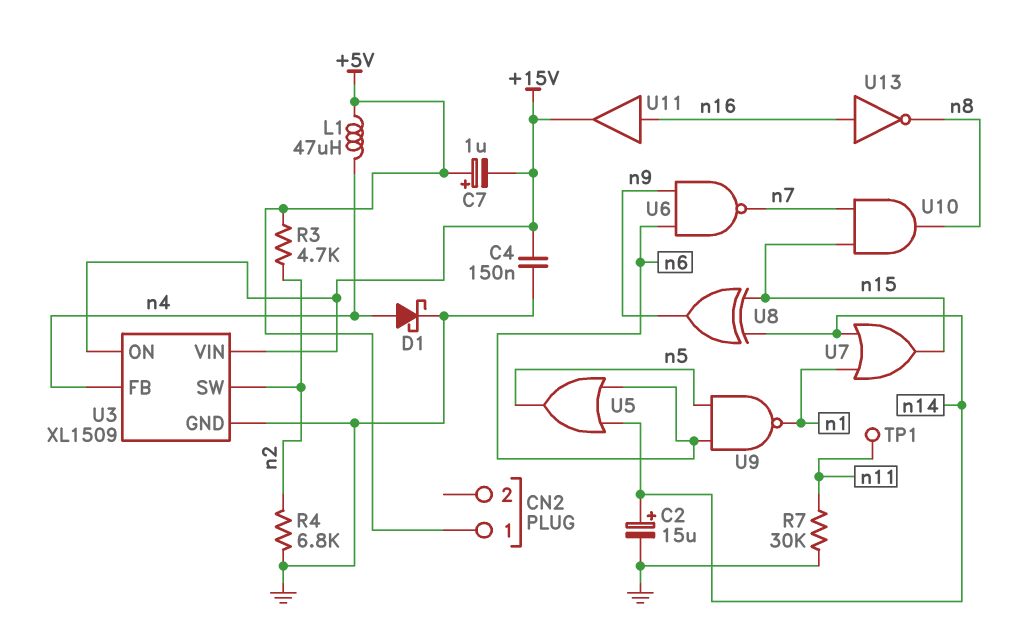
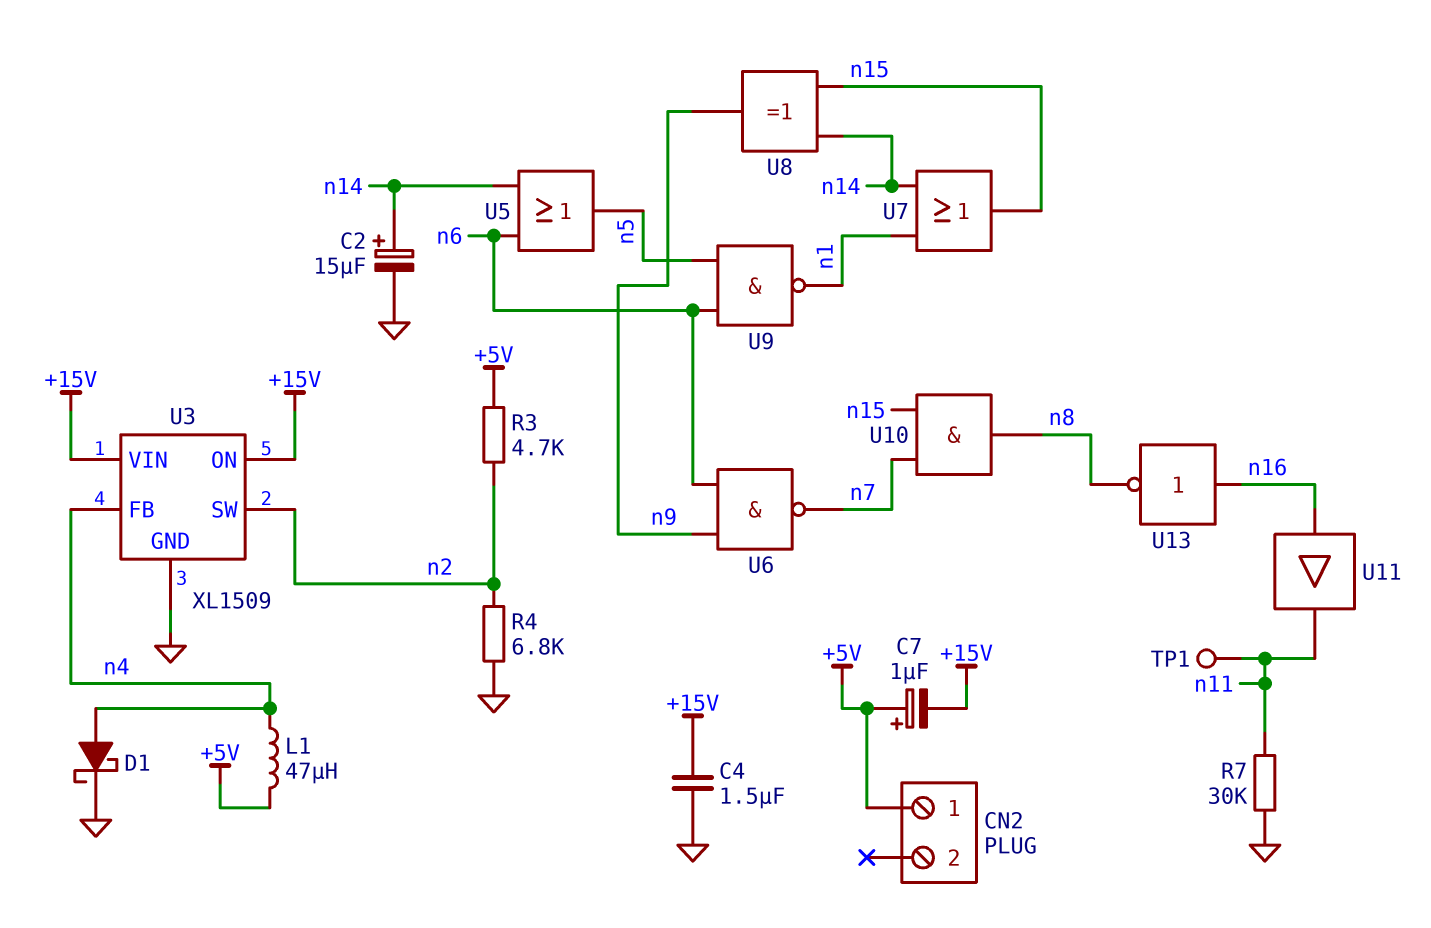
C4: 150nF (+15V, GND) -> 1.5uF (+15V, GND)
U11: buffer (in n16, out +15V) -> buffer (in n16, out n11)

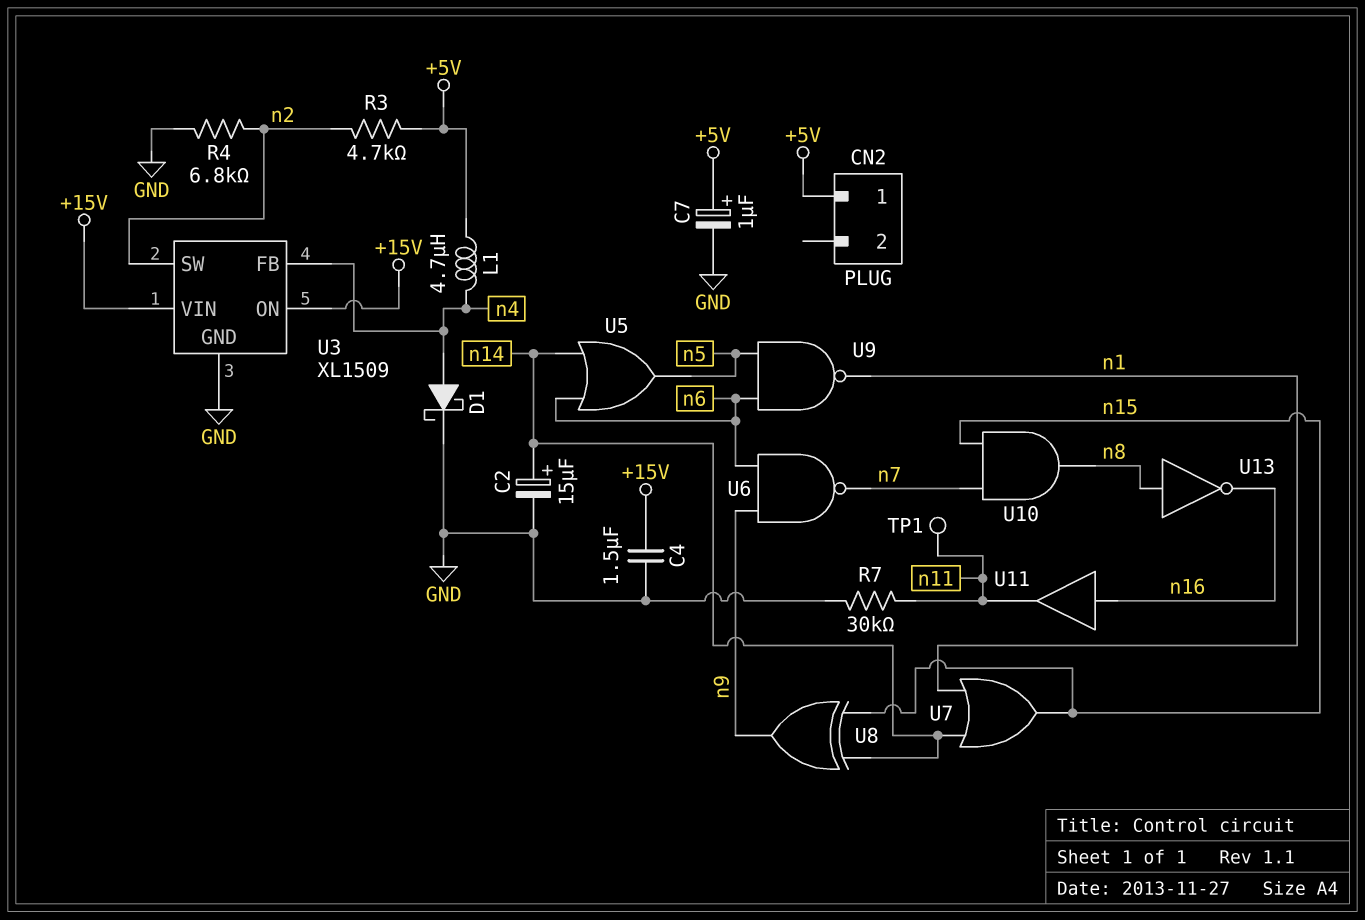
C7: 1uF (plus +5V, minus +15V) -> 1uF (plus +5V, minus GND)
L1: 47uH (+5V, n4) -> 4.7uH (+5V, n4)
U13: NOT (in n16, out n8) -> NOT (in n8, out n16)

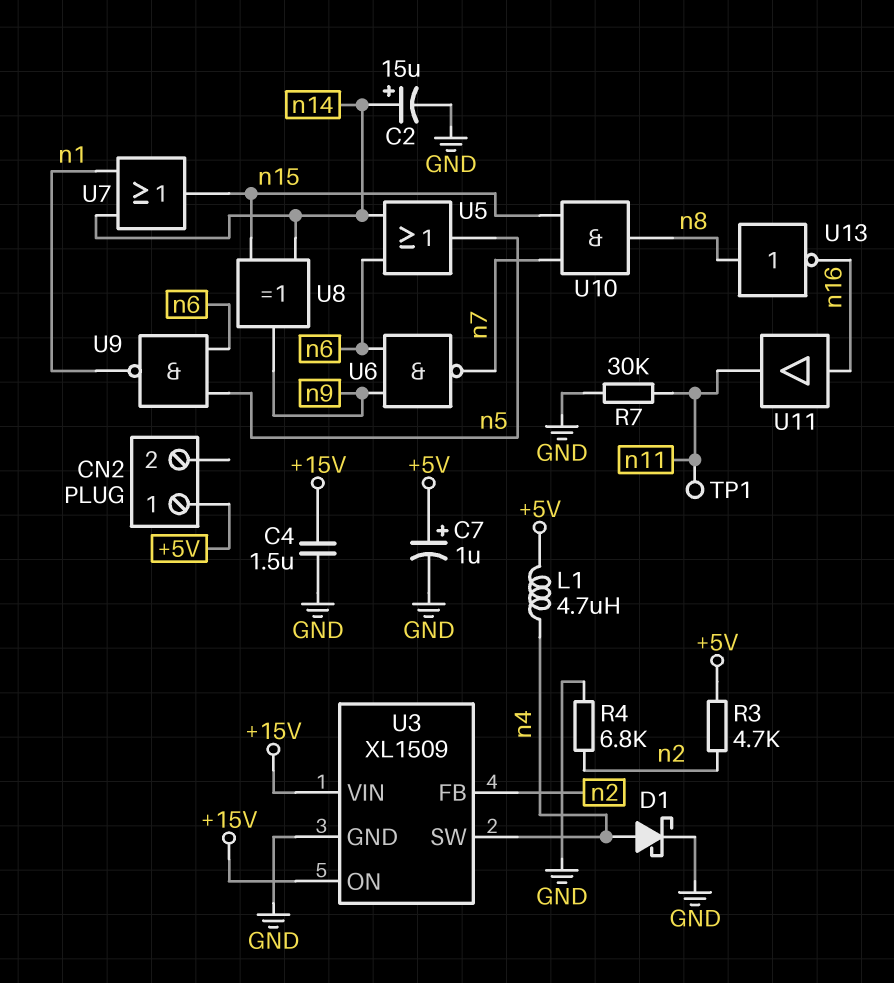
U3 pin FB: n4 -> n2
U3 pin SW: n2 -> n4

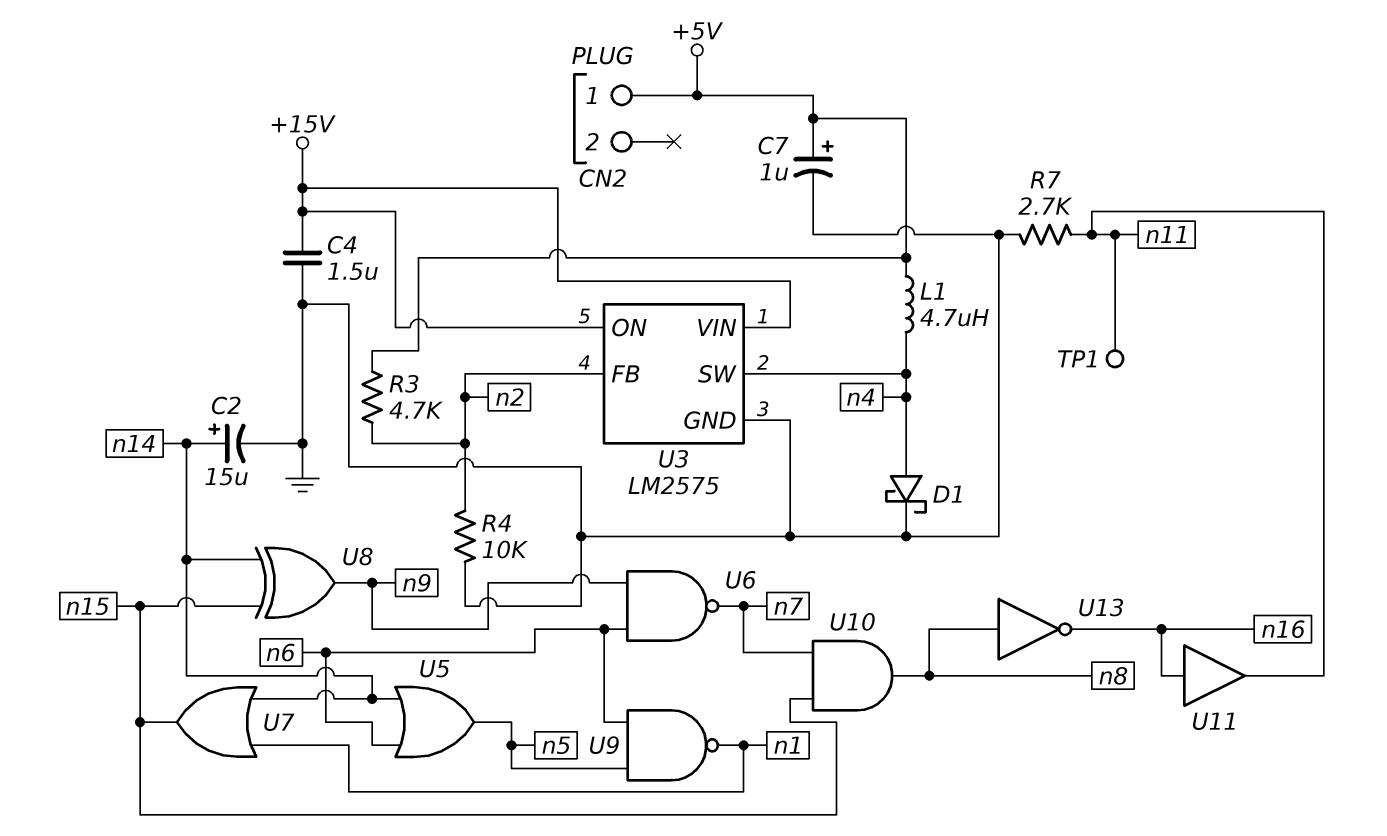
R4: 6.8k (GND, n2) -> 10k (GND, n2)
R7: 30k (GND, n11) -> 2.7k (GND, n11)
U3: XL1509 -> LM2575

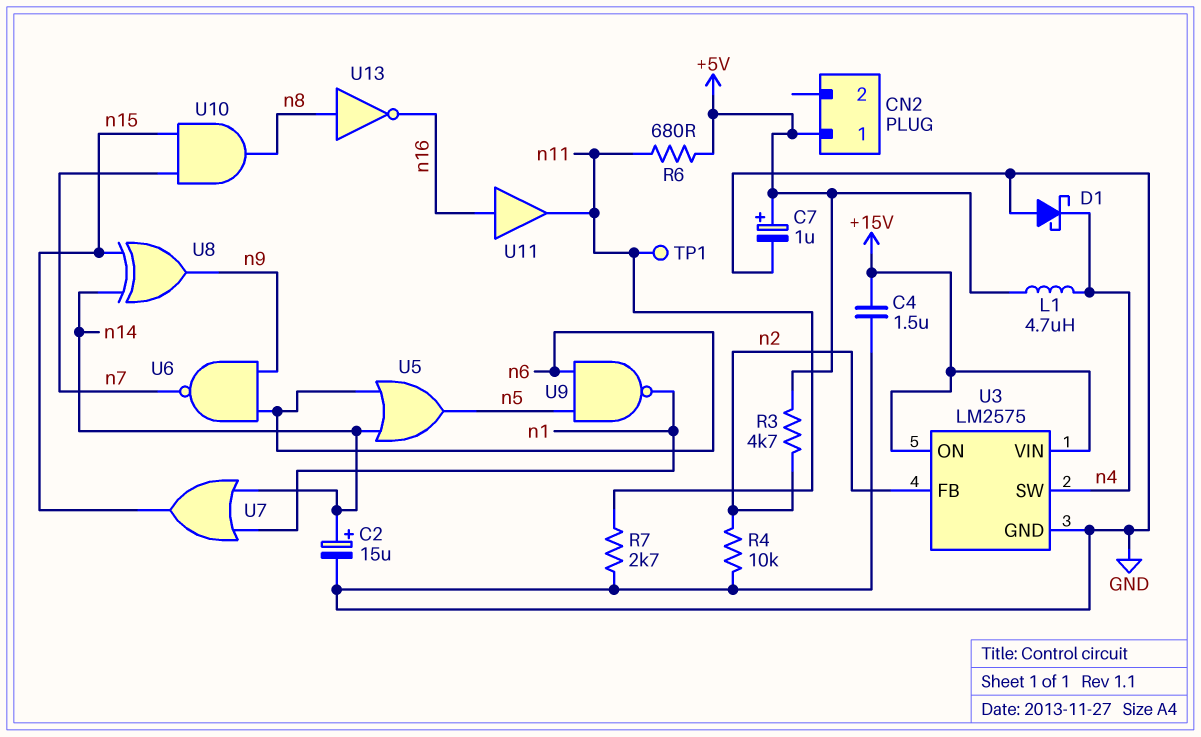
D1: schottky (A n4, K GND) -> schottky (A GND, K n4)
R6: none -> 680 (+5V, n11)

